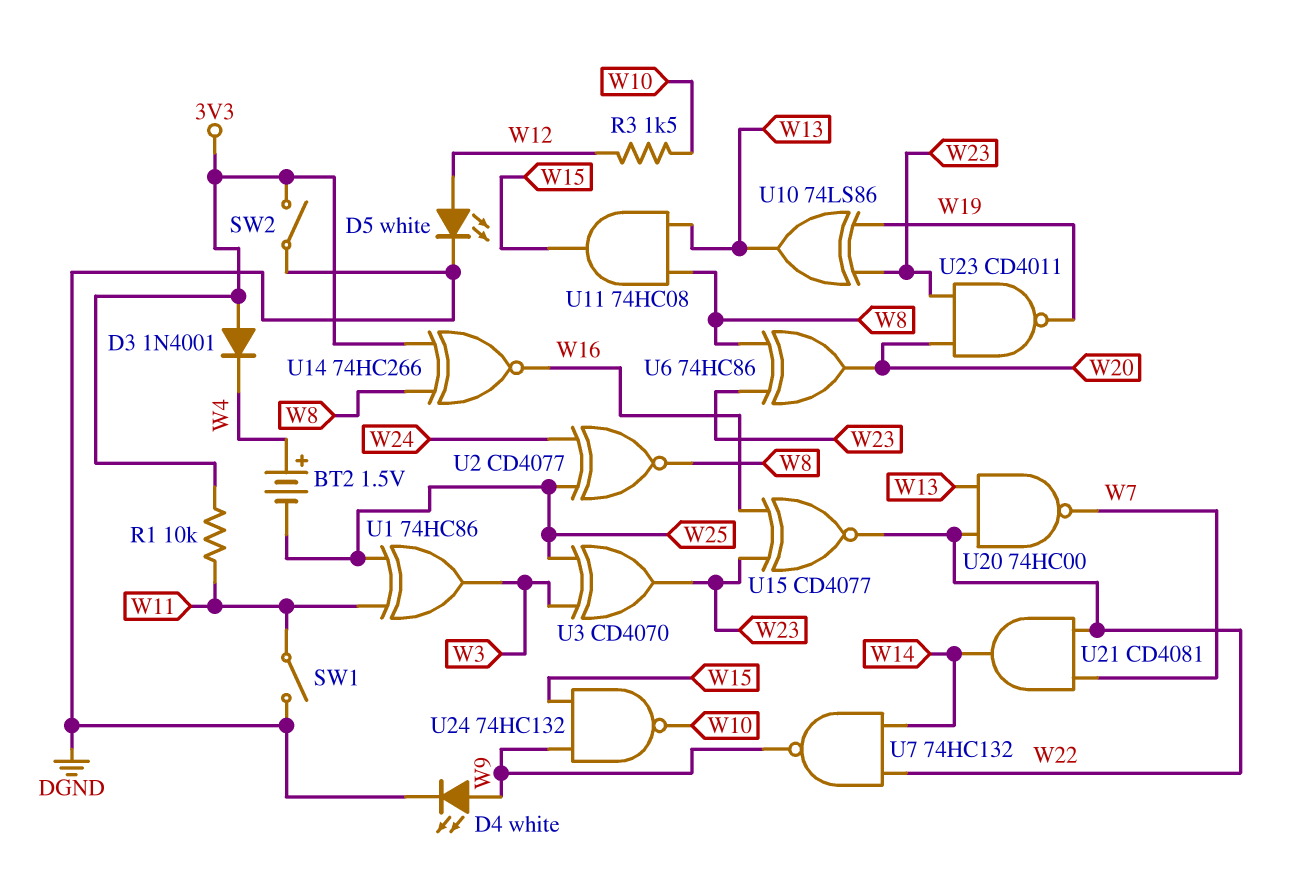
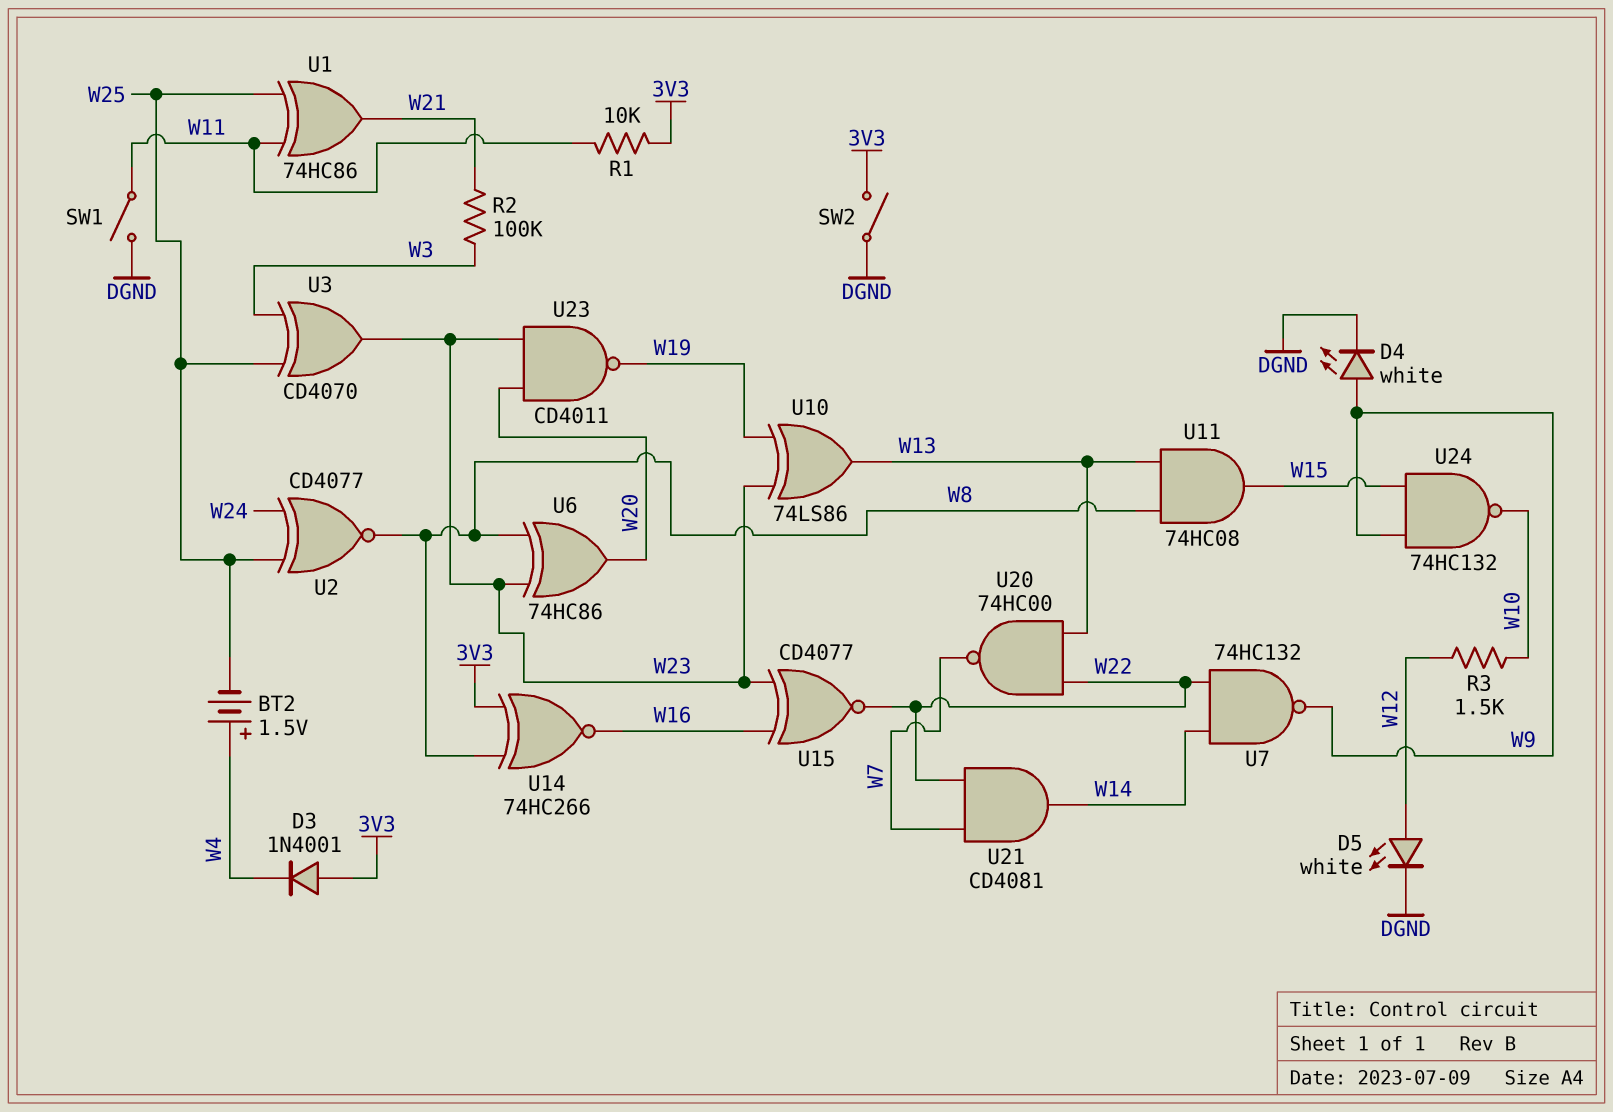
R2: none -> 100k (W3, W21)
U1: XOR 74HC86 (in W11, in W25, out W3) -> XOR 74HC86 (in W11, in W25, out W21)

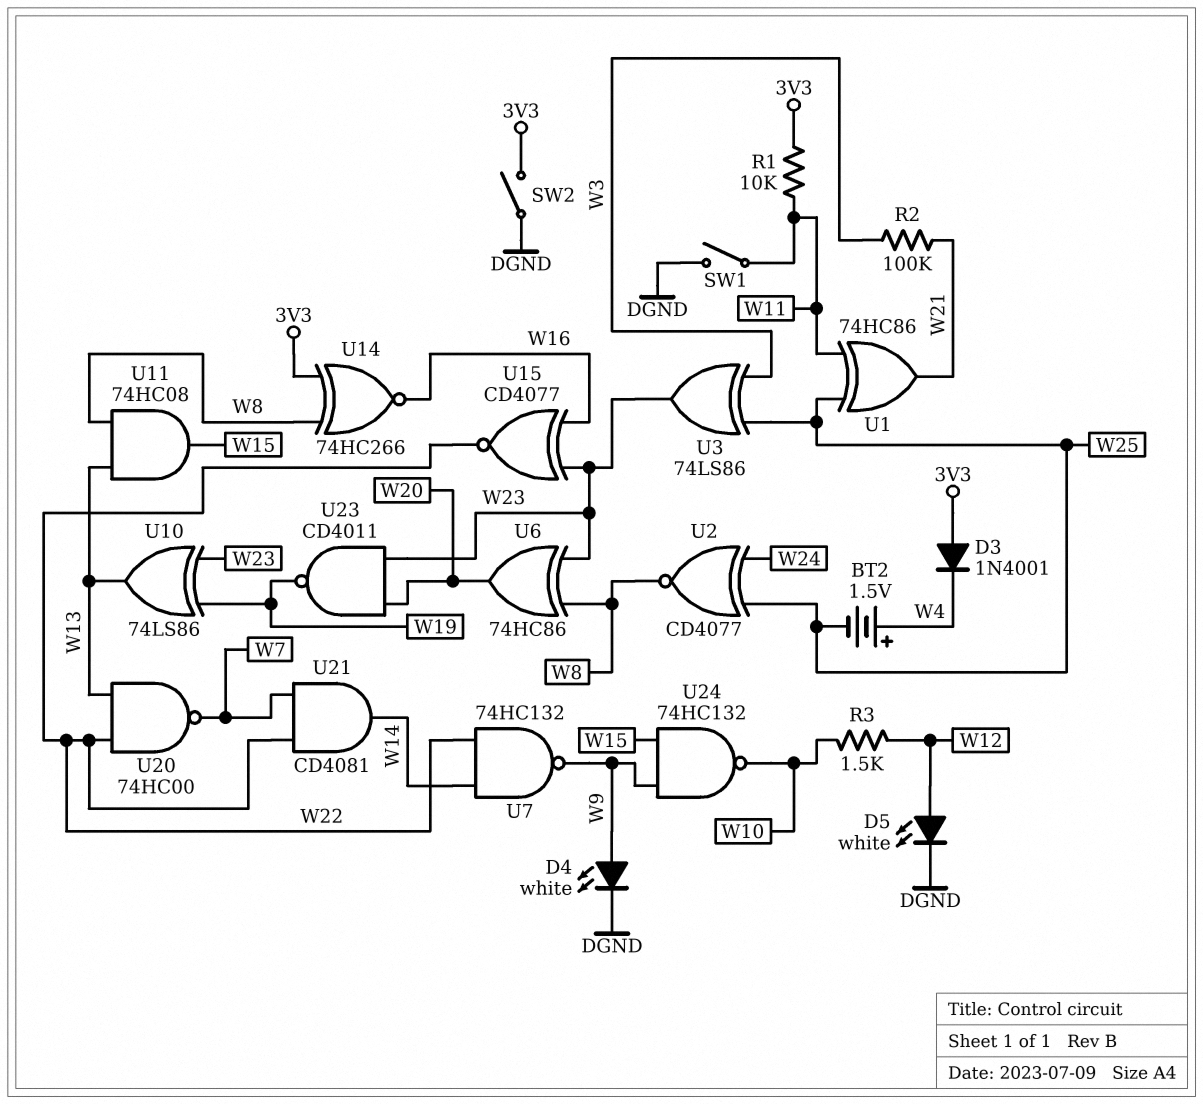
U3: XOR CD4070 (in W3, in W25, out W23) -> XOR 74LS86 (in W3, in W25, out W23)

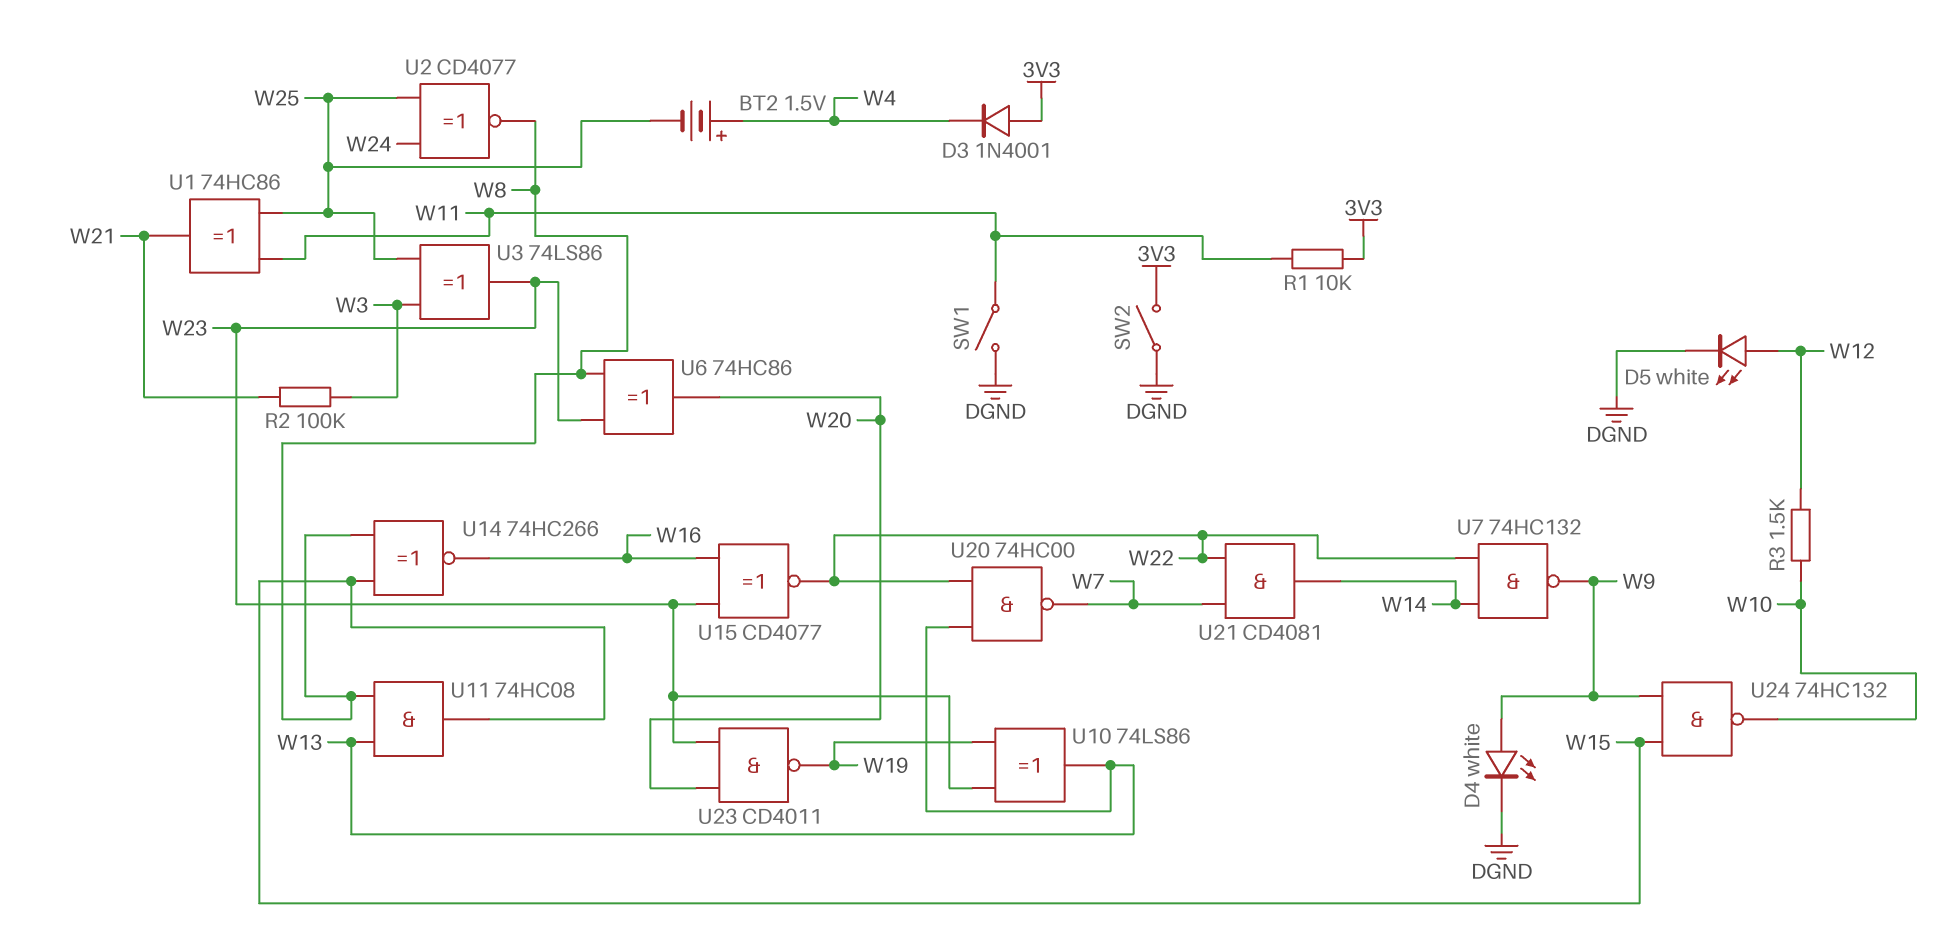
U14: XNOR 74HC266 (in 3V3, in W8, out W16) -> XNOR 74HC266 (in W8, in W15, out W16)

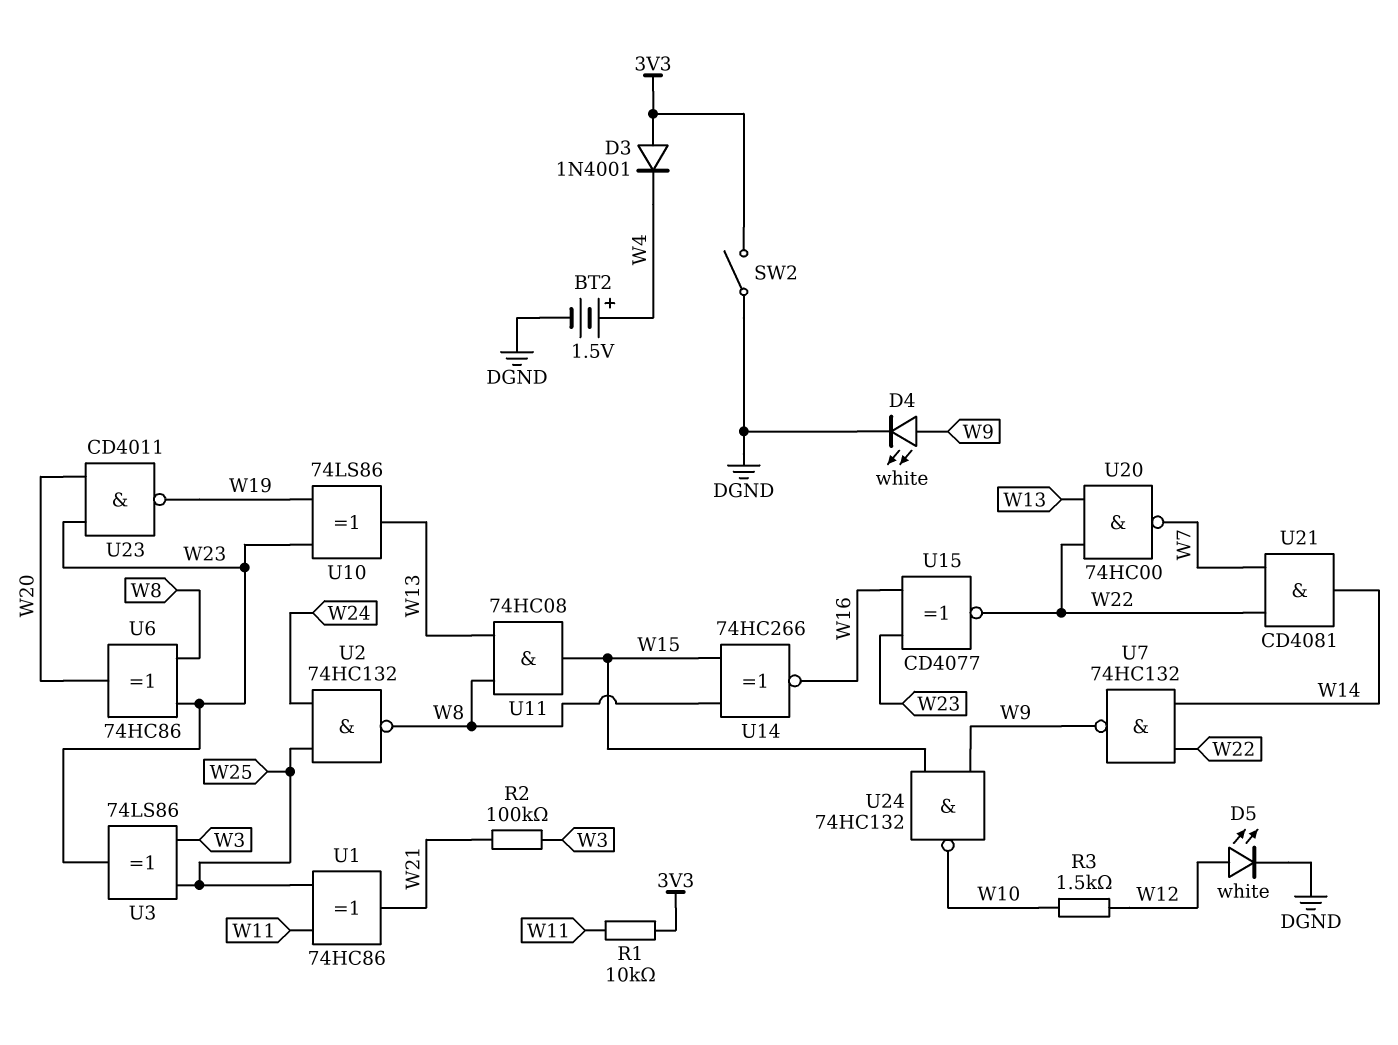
BT2: 1.5V (plus W4, minus W25) -> 1.5V (plus W4, minus DGND)
SW1: switch (DGND, W11) -> none
U2: XNOR CD4077 (in W24, in W25, out W8) -> NAND 74HC132 (in W24, in W25, out W8)

